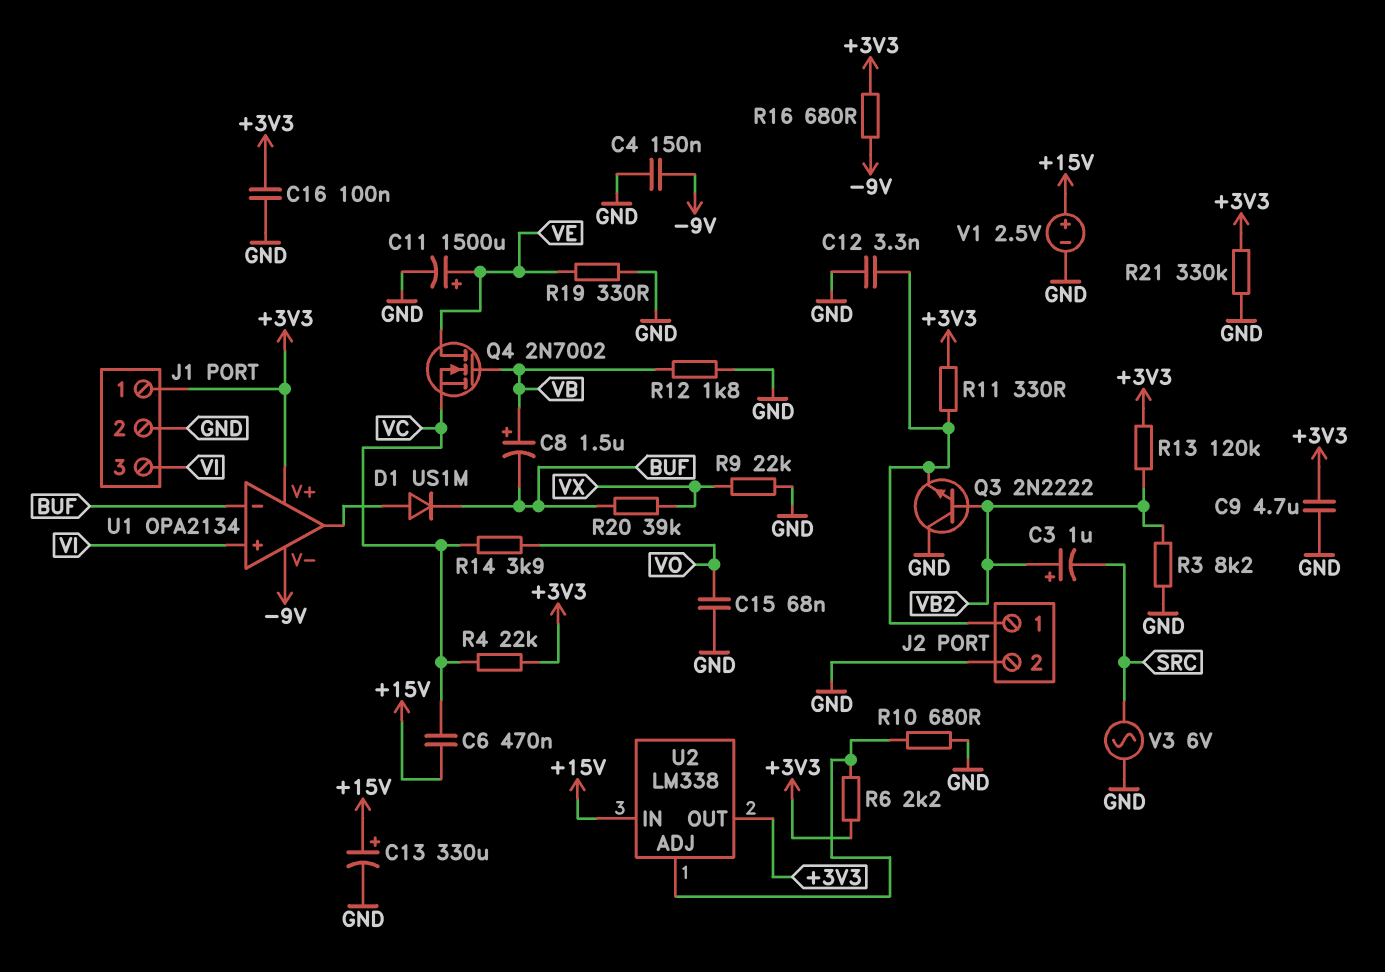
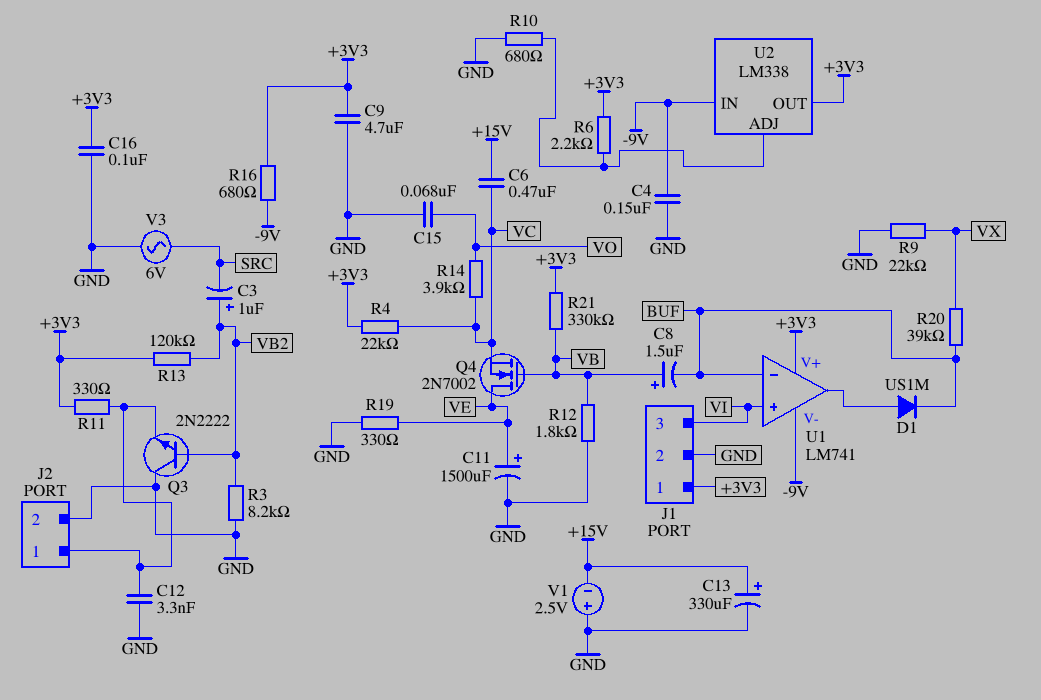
R21: 330k (+3V3, GND) -> 330k (+3V3, VB)
U1: OPA2134 -> LM741
U2 pin IN: +15V -> -9V
V1: 2.5V (plus +15V, minus GND) -> 2.5V (plus GND, minus +15V)

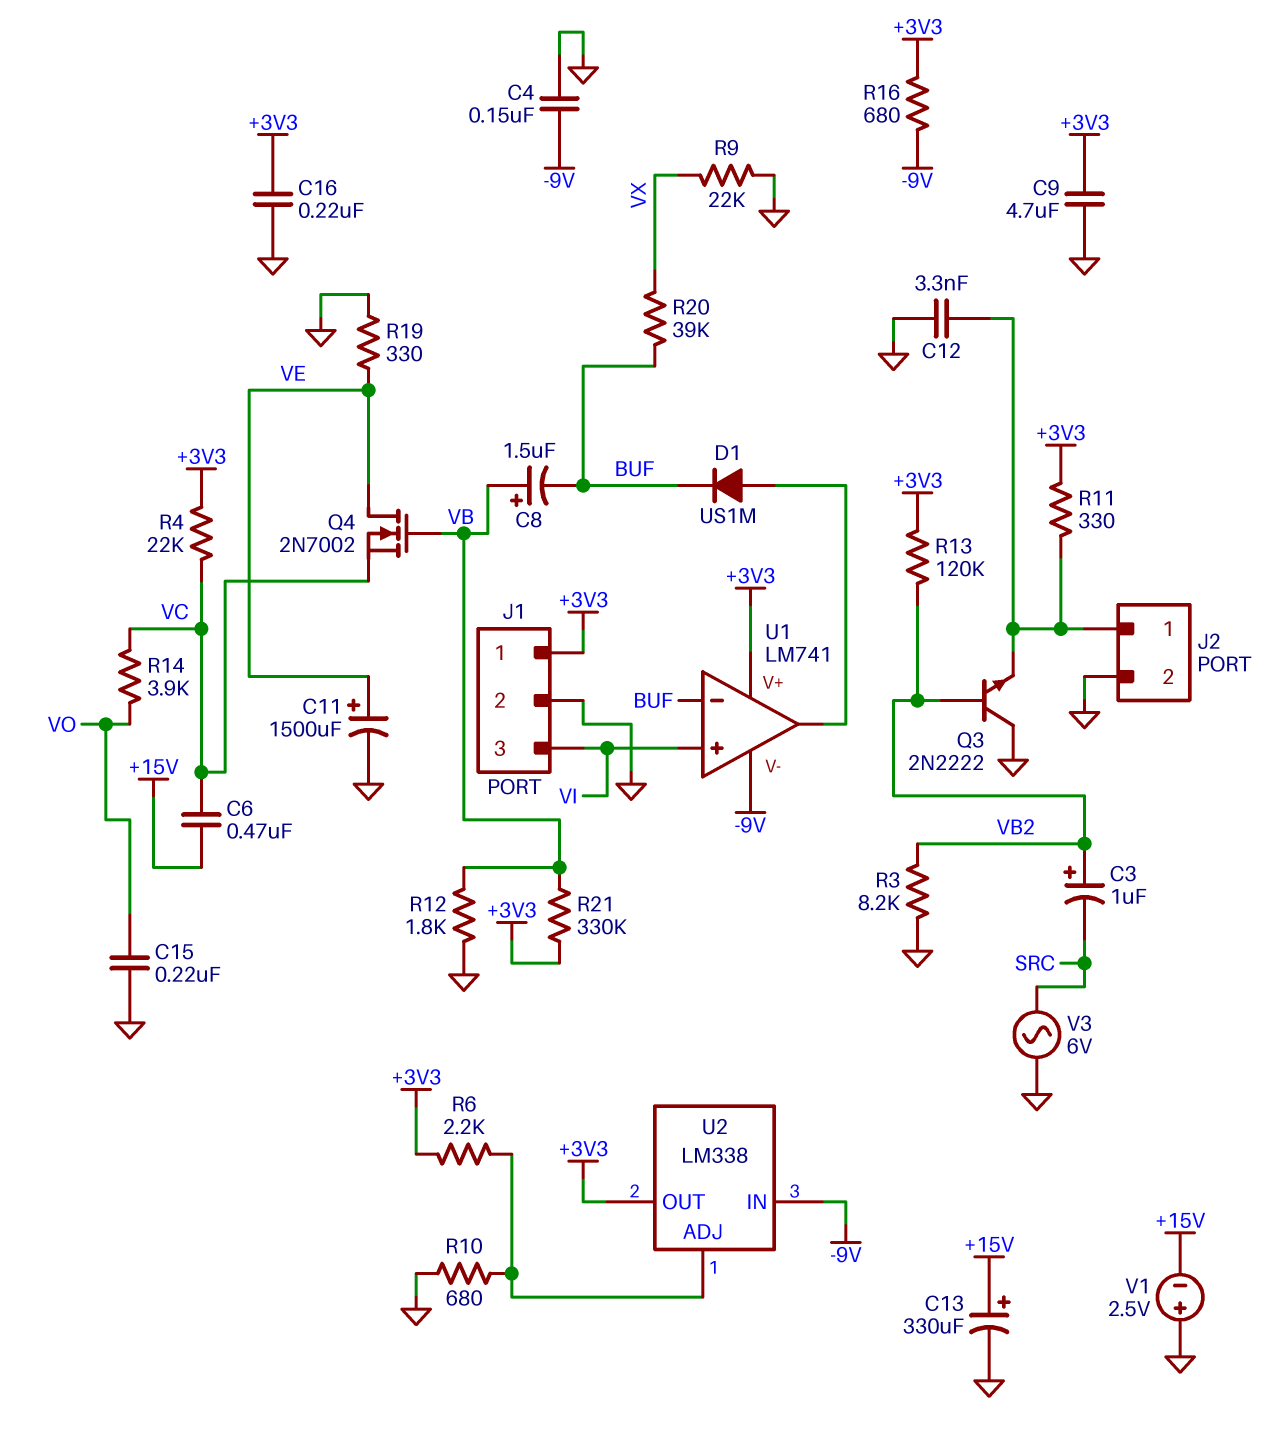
C15: 68nF (GND, VO) -> 220nF (GND, VO)
C16: 100nF (+3V3, GND) -> 220nF (+3V3, GND)

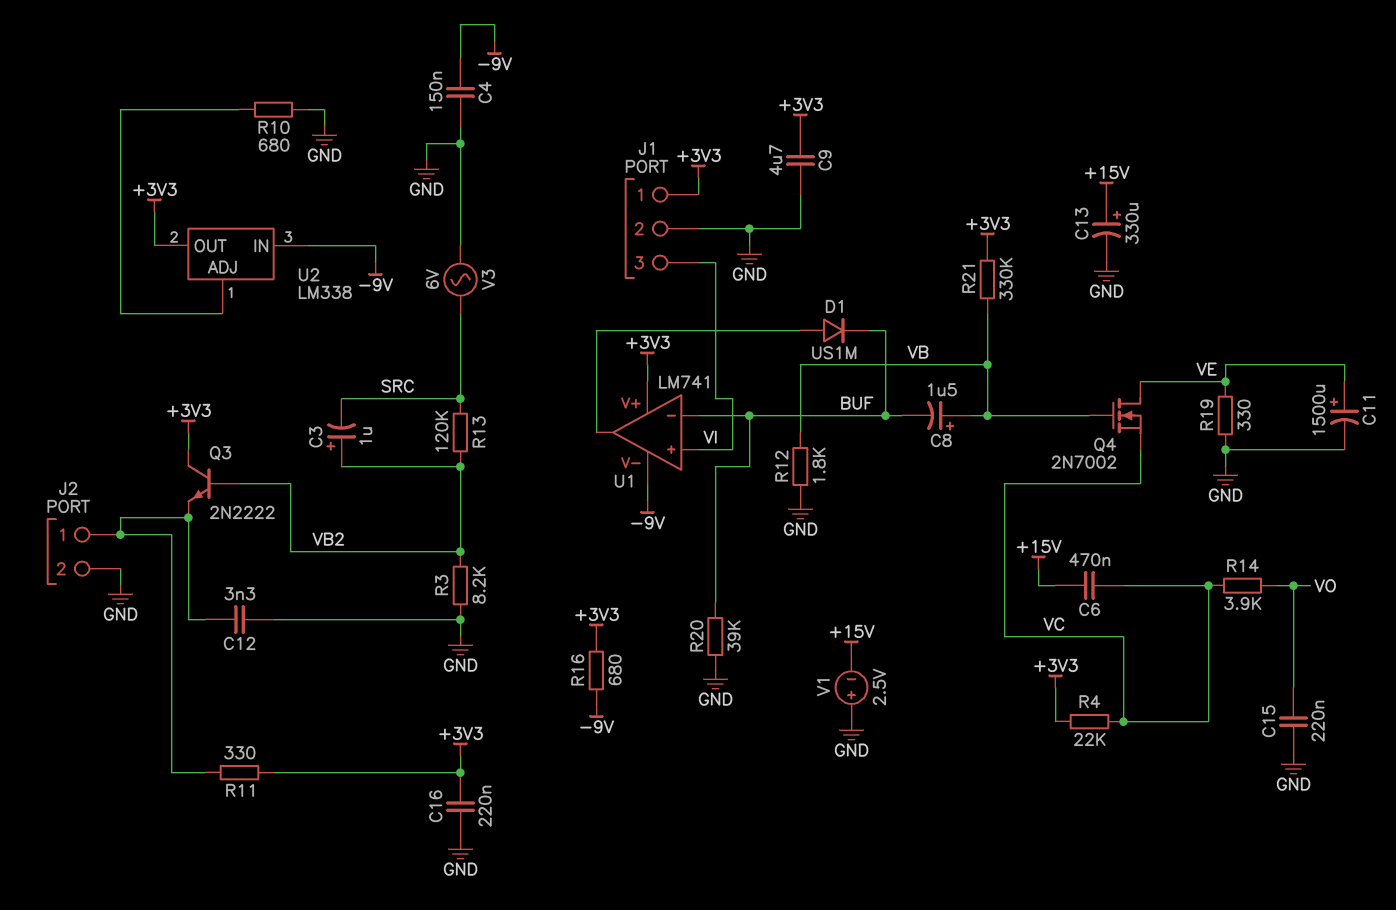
Q3: NPN 2N2222 (B VB2, C GND, E J2/1) -> NPN 2N2222 (B VB2, C +3V3, E J2/1)
R6: 2.2k (+3V3, U2/ADJ) -> none
R9: 22k (GND, VX) -> none
R13: 120k (+3V3, VB2) -> 120k (SRC, VB2)
R20: 39k (BUF, VX) -> 39k (BUF, GND)

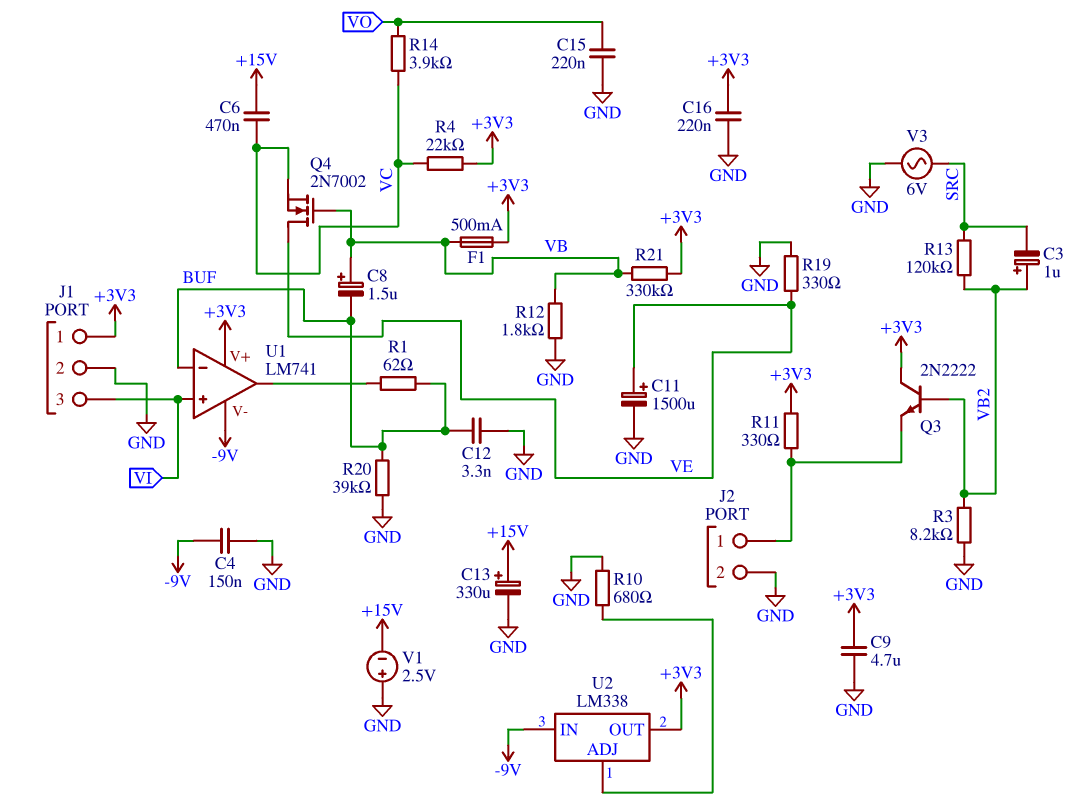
C12: 3.3nF (GND, J2/1) -> 3.3nF (BUF, GND)
D1: diode US1M (A U1/out, K BUF) -> none
F1: none -> 500mA (+3V3, VB)
R1: none -> 62 (BUF, U1/out)
R16: 680 (+3V3, -9V) -> none

